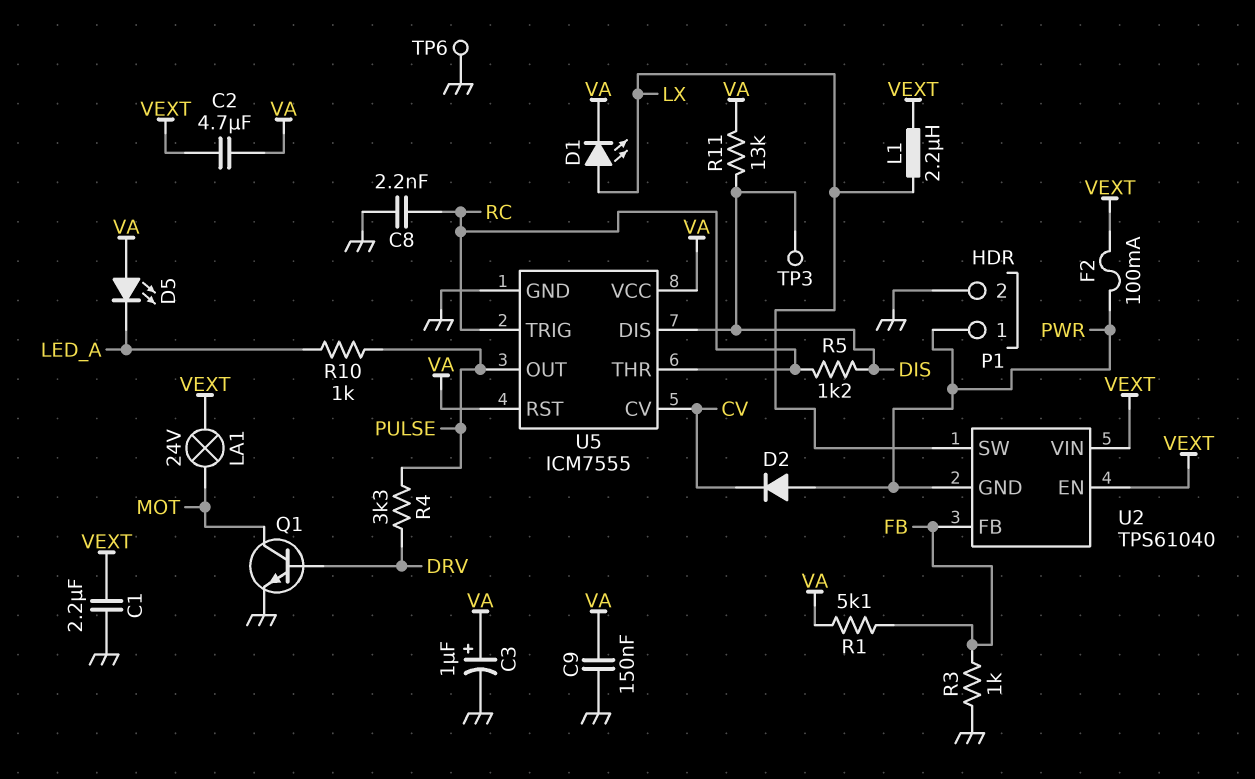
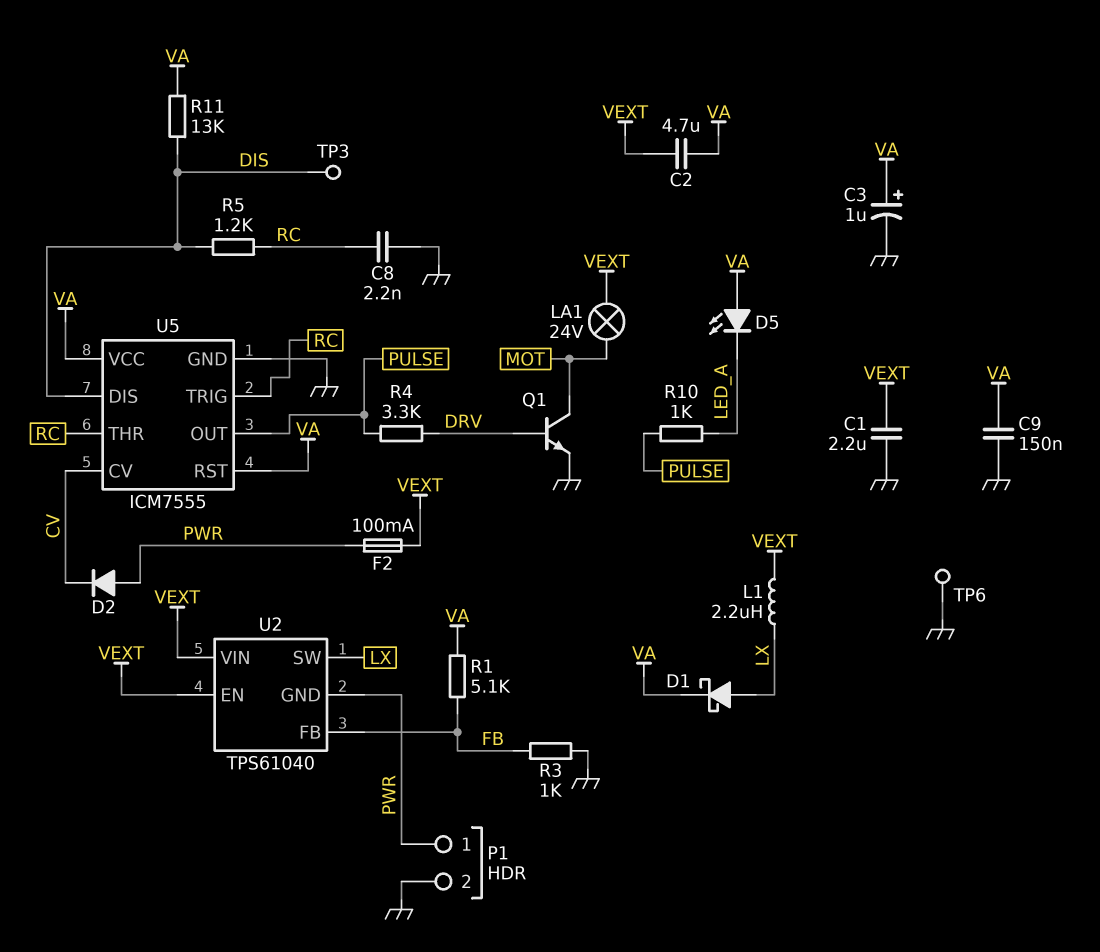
D1: LED (A LX, K VA) -> schottky (A LX, K VA)

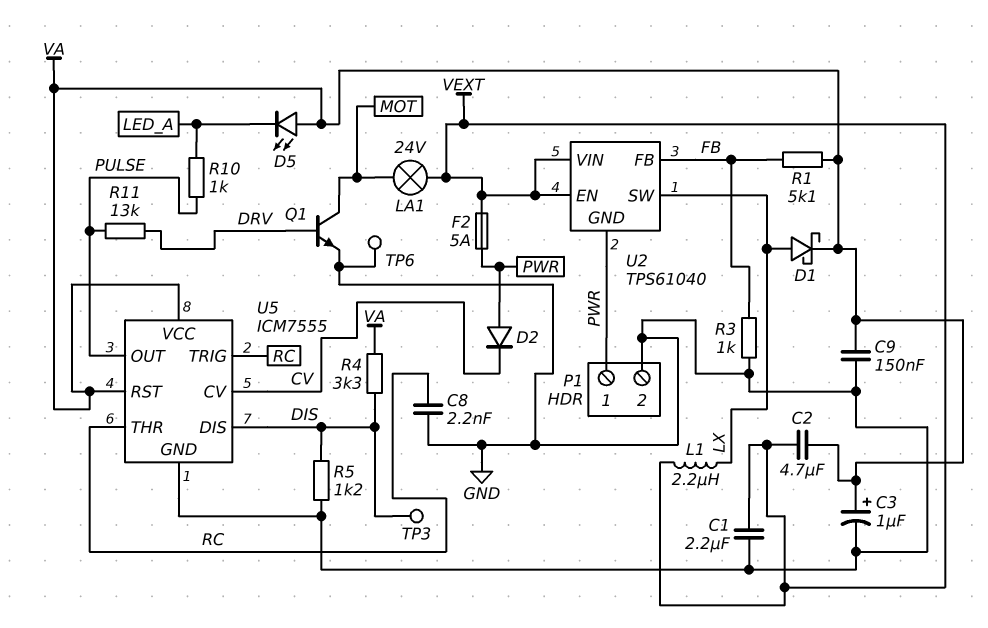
F2: 100mA (PWR, VEXT) -> 5A (PWR, VEXT)
R4: 3.3k (DRV, PULSE) -> 3.3k (DIS, VA)
R5: 1.2k (DIS, RC) -> 1.2k (DIS, GND)
R11: 13k (DIS, VA) -> 13k (DRV, PULSE)

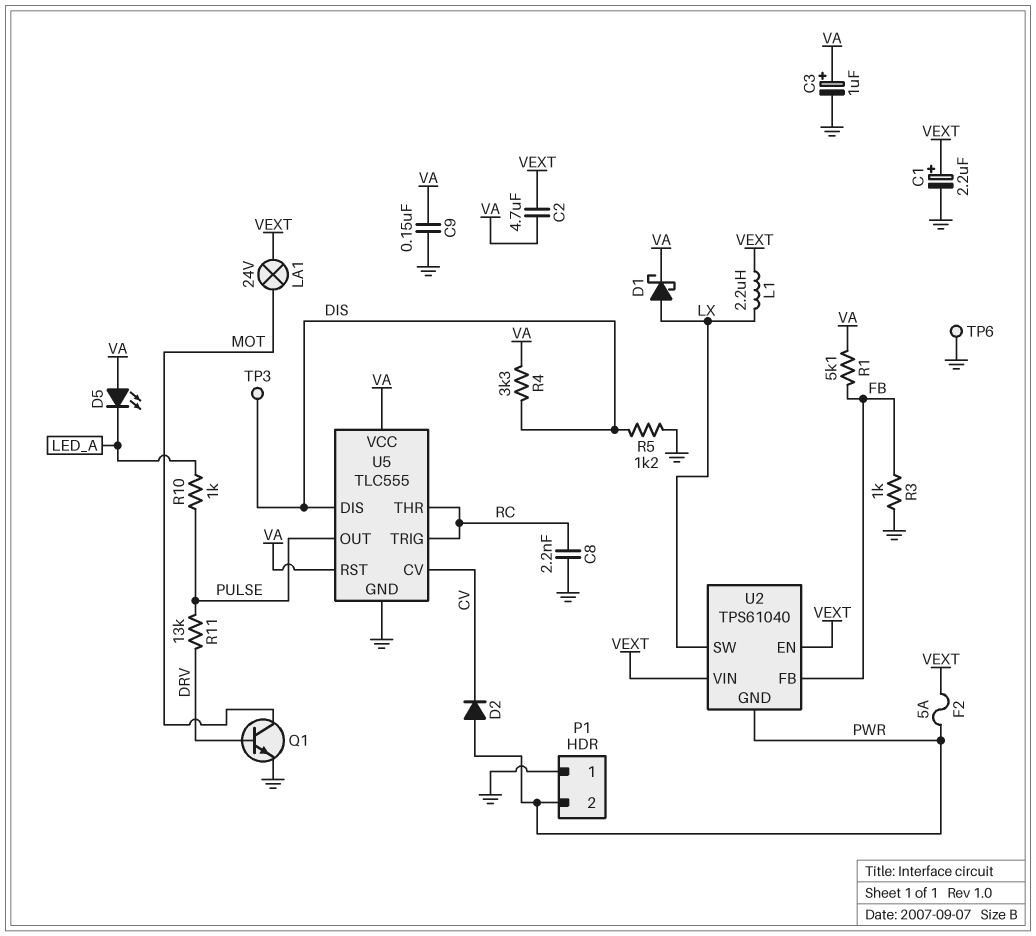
C1: 2.2uF (GND, VEXT) -> 2.2uF (plus VEXT, minus GND)
P1 pin 1: PWR -> GND
P1 pin 2: GND -> PWR
U5: ICM7555 -> TLC555

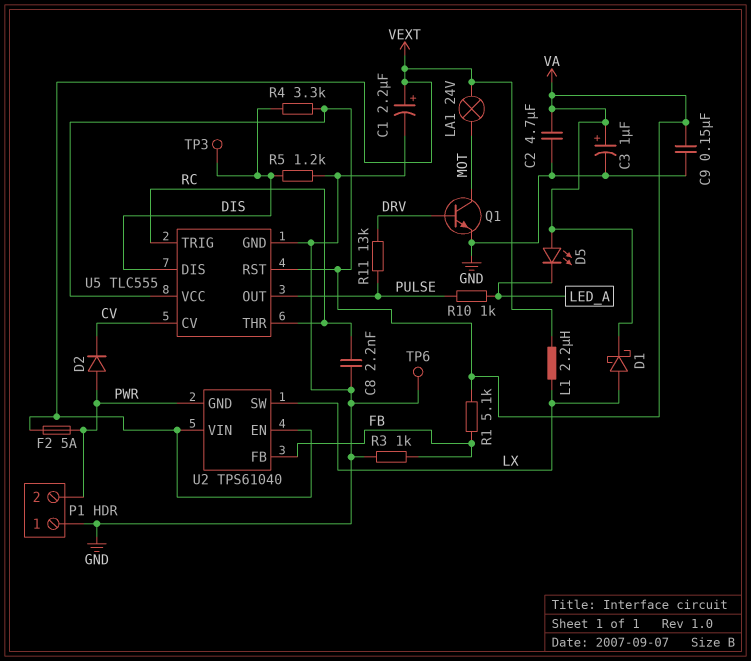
C2: 4.7uF (VA, VEXT) -> 4.7uF (GND, VA)

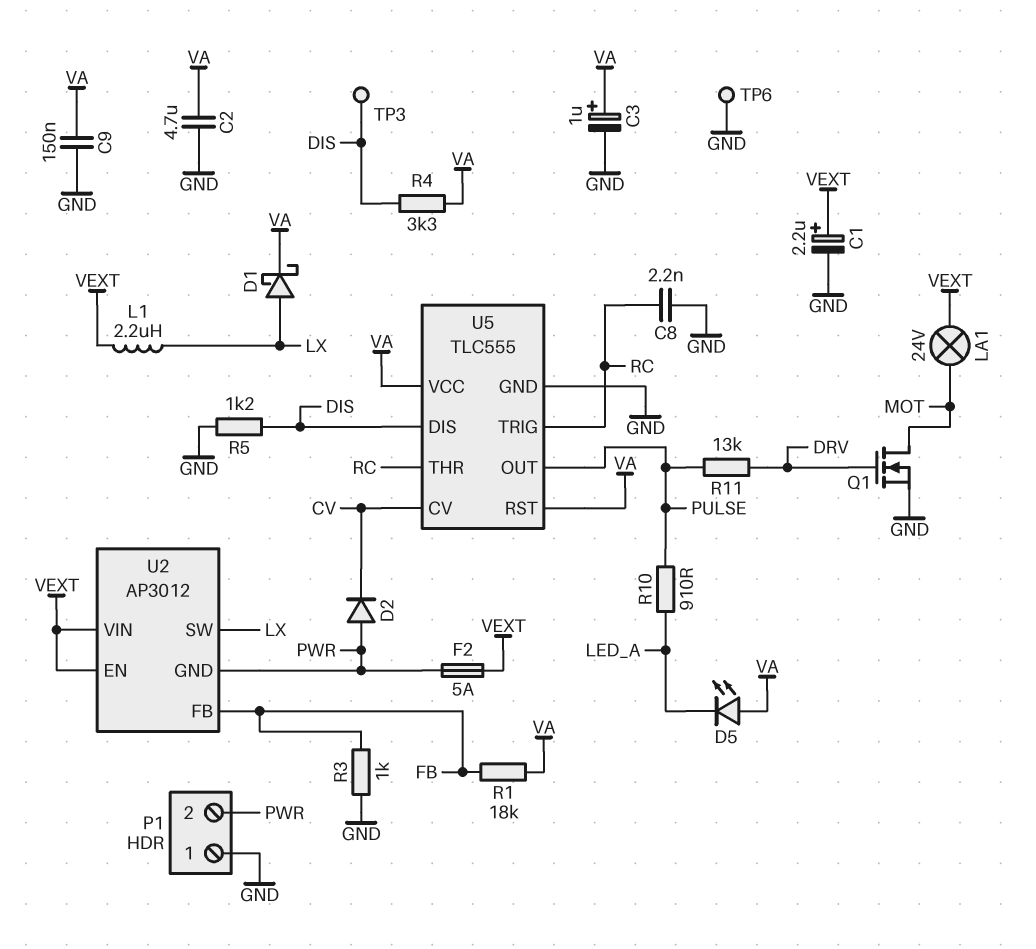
Q1: NPN (B DRV, C MOT, E GND) -> NMOS (G DRV, D MOT, S GND)
R1: 5.1k (FB, VA) -> 18k (FB, VA)
R10: 1k (LED_A, PULSE) -> 910 (LED_A, PULSE)
U2: TPS61040 -> AP3012

